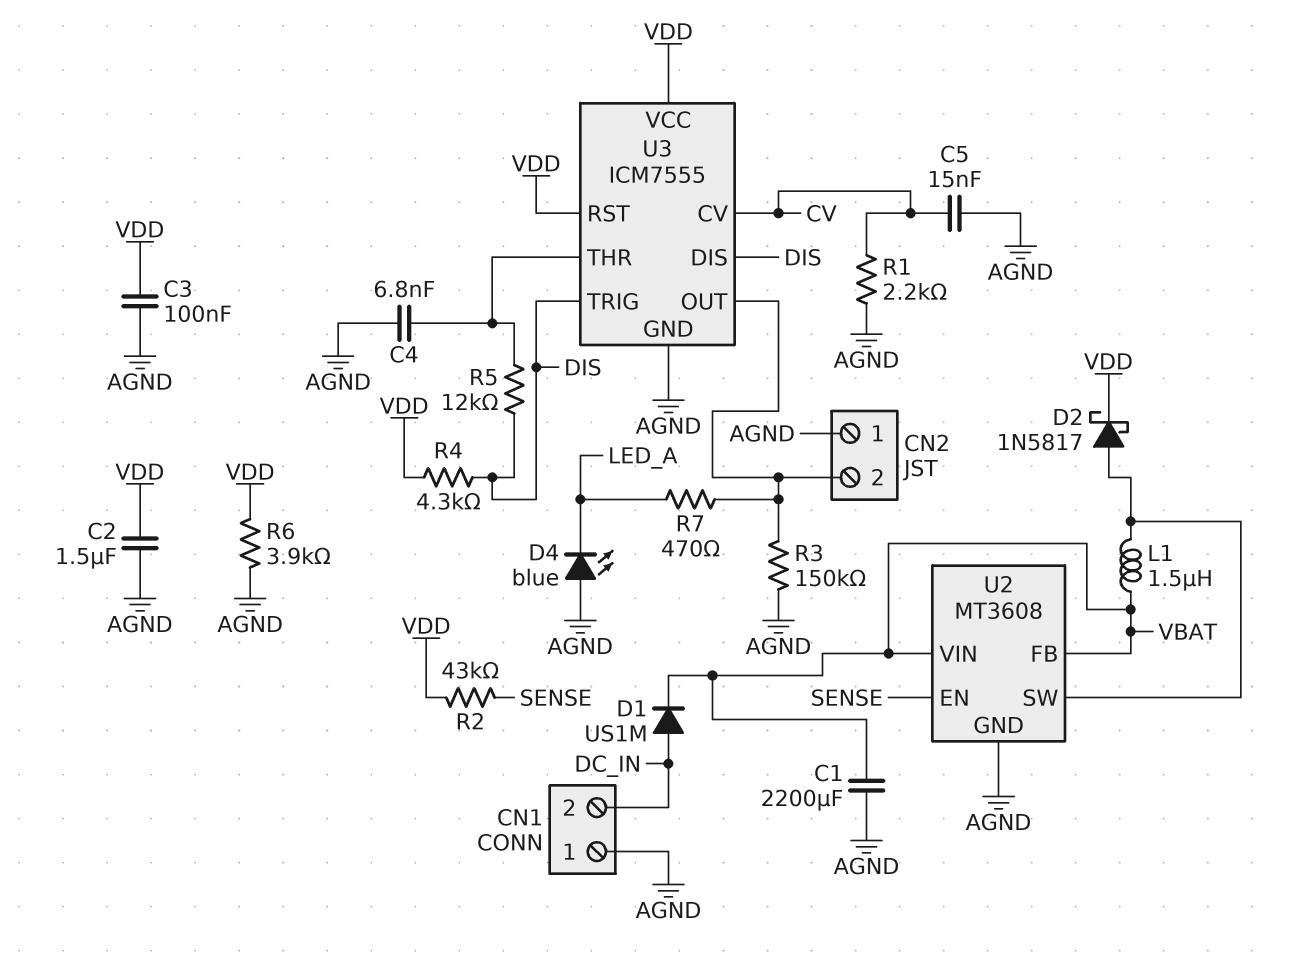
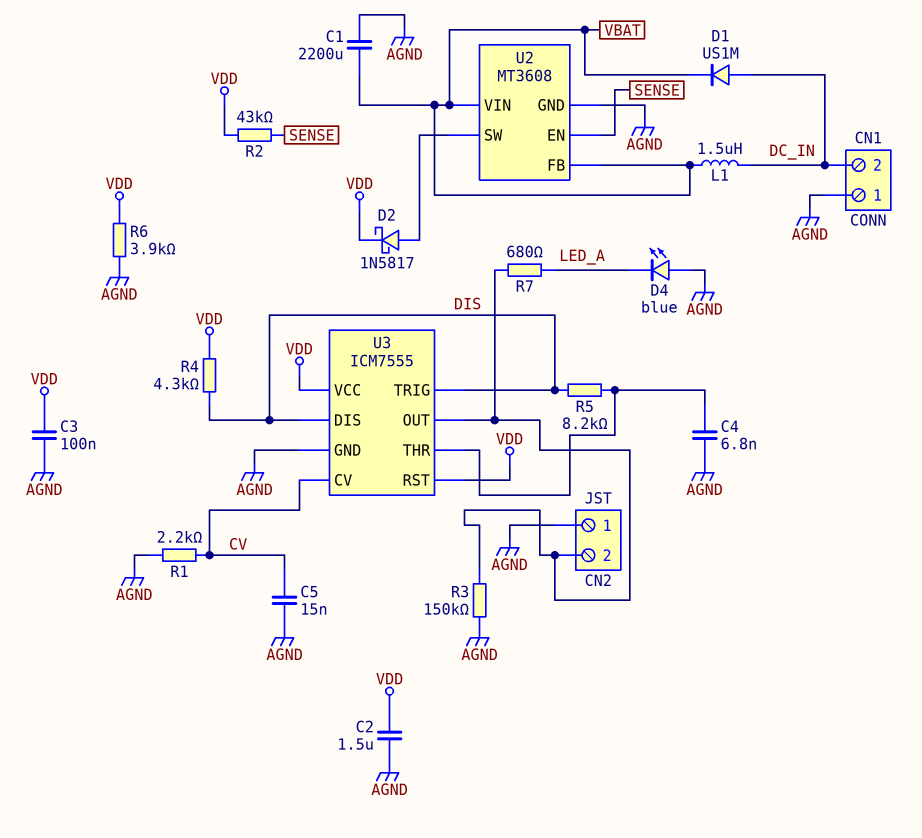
L1: 1.5uH (U2/SW, VBAT) -> 1.5uH (DC_IN, VBAT)
R5: 12k (DIS, U3/THR) -> 8.2k (DIS, U3/THR)
R7: 470 (CN2/2, LED_A) -> 680 (CN2/2, LED_A)

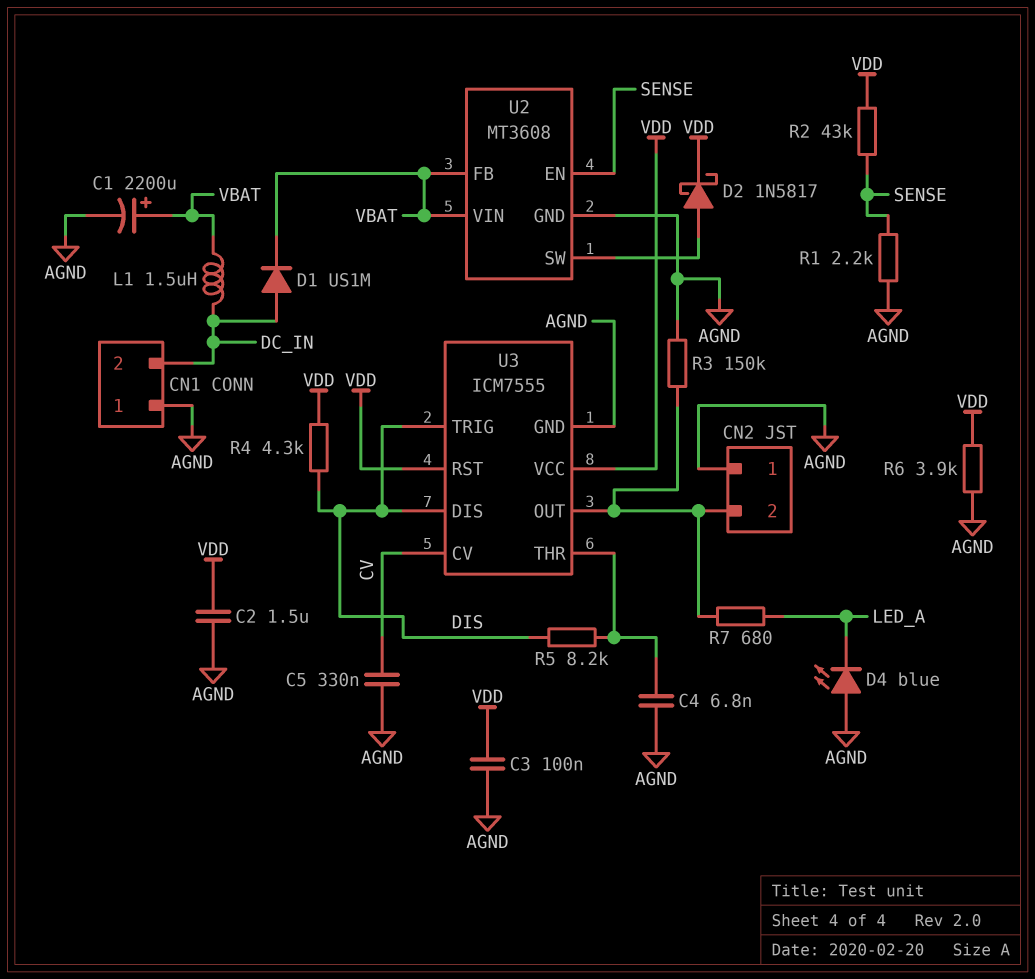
C1: 2200uF (AGND, VBAT) -> 2200uF (plus VBAT, minus AGND)
C5: 15nF (AGND, CV) -> 330nF (AGND, CV)
R1: 2.2k (AGND, CV) -> 2.2k (AGND, SENSE)

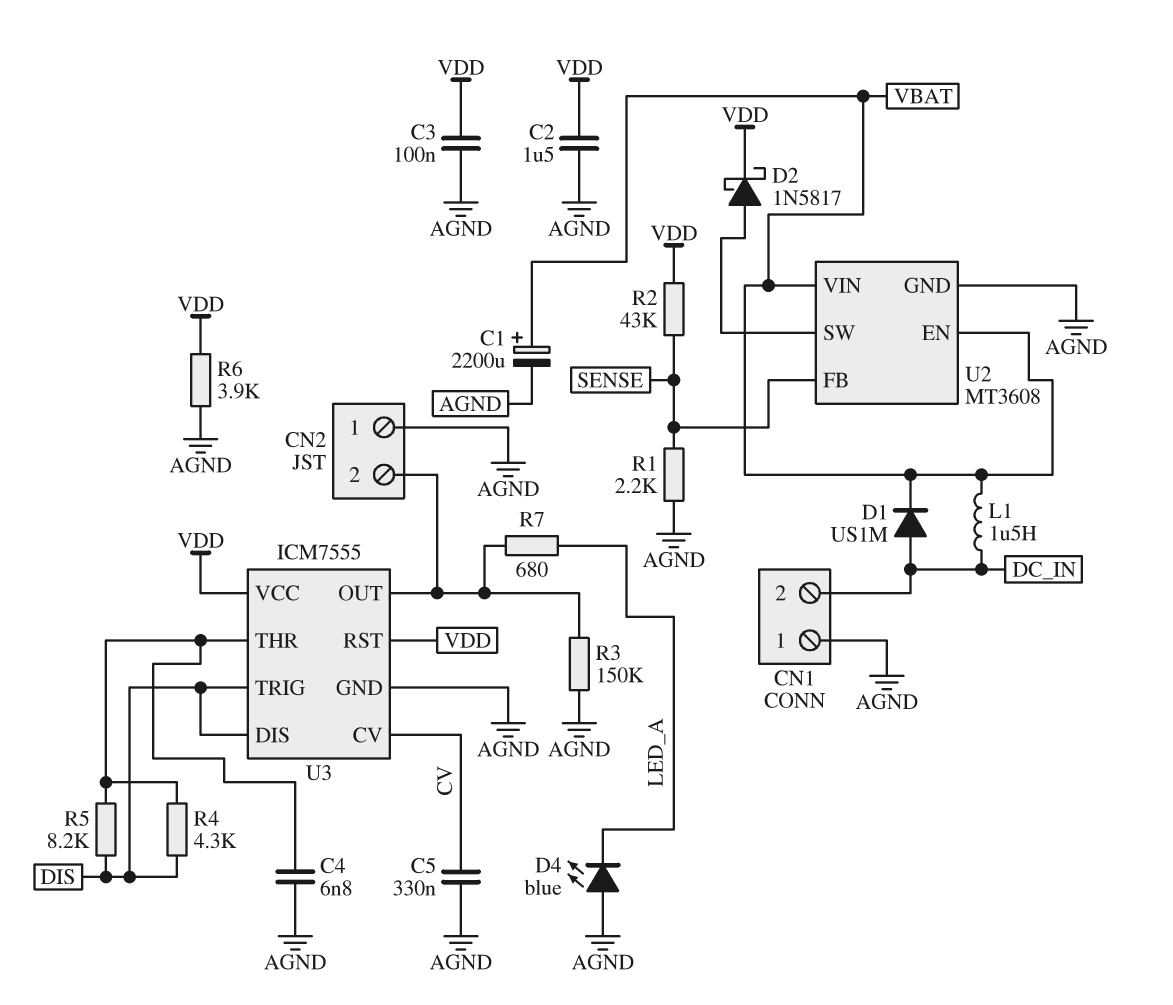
R4: 4.3k (DIS, VDD) -> 4.3k (DIS, U3/THR)
U2 pin EN: SENSE -> VBAT
U2 pin FB: VBAT -> SENSE

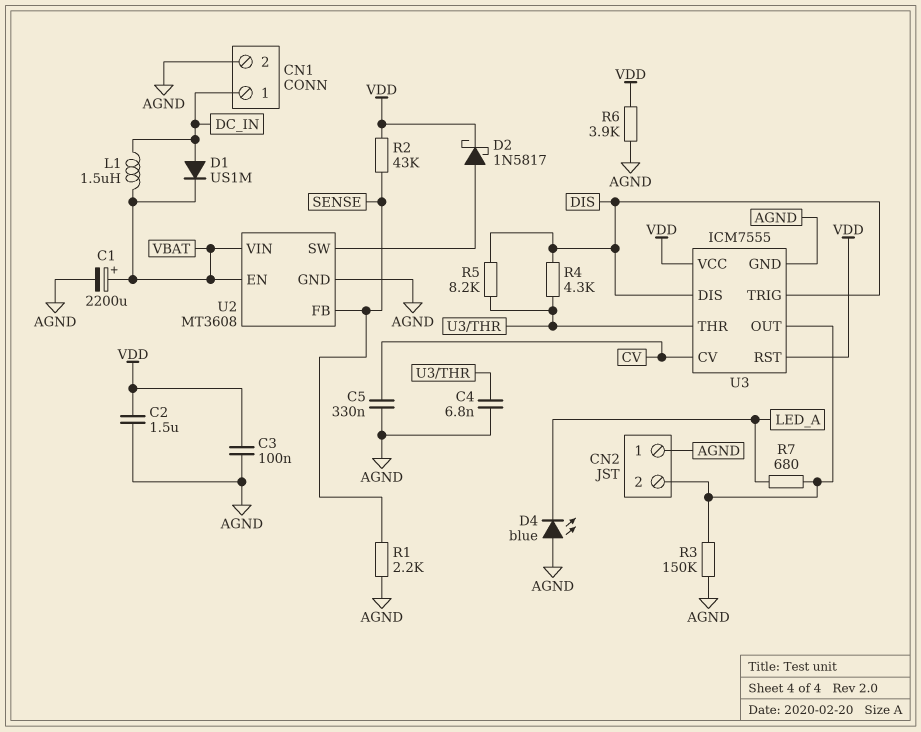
CN1 pin 1: AGND -> DC_IN
CN1 pin 2: DC_IN -> AGND

